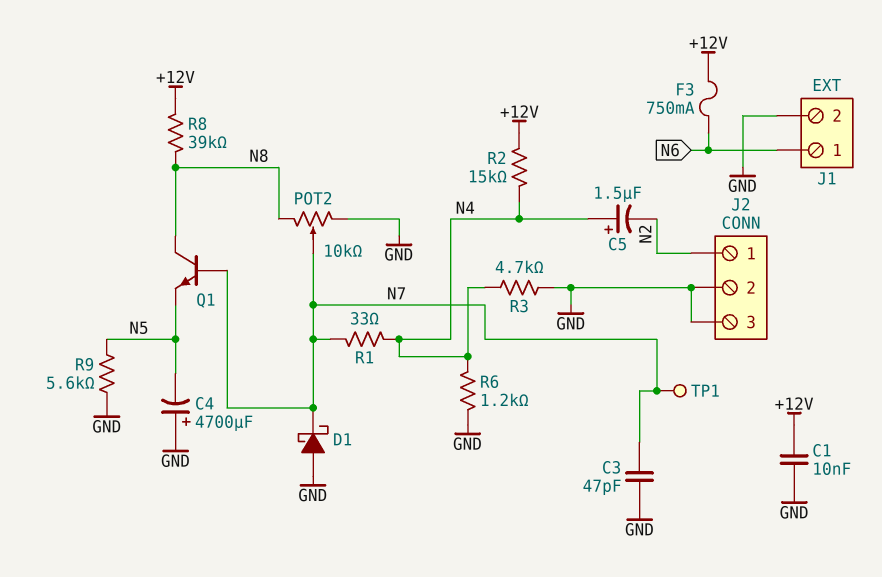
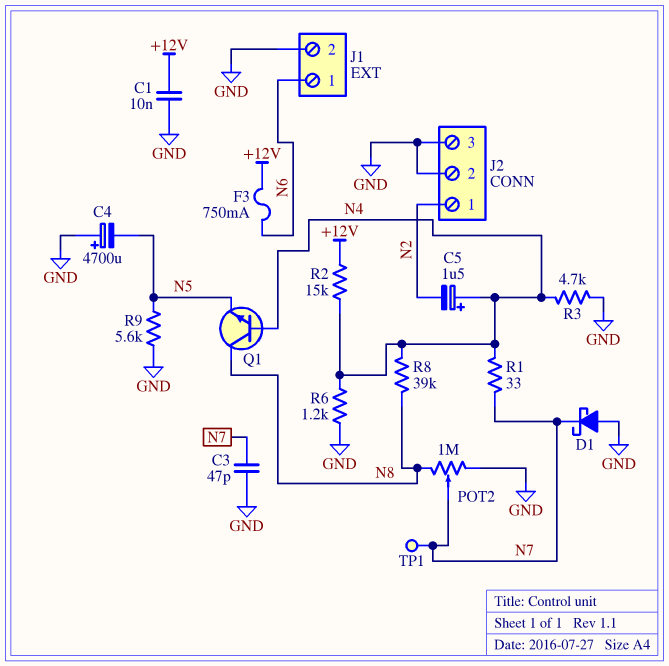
POT2: 10k (GND, N8, wiper N7) -> 1M (GND, N8, wiper N7)
Q1: NPN (B N7, C N8, E N5) -> NPN (B N4, C N8, E N5)
R8: 39k (+12V, N8) -> 39k (N4, N8)

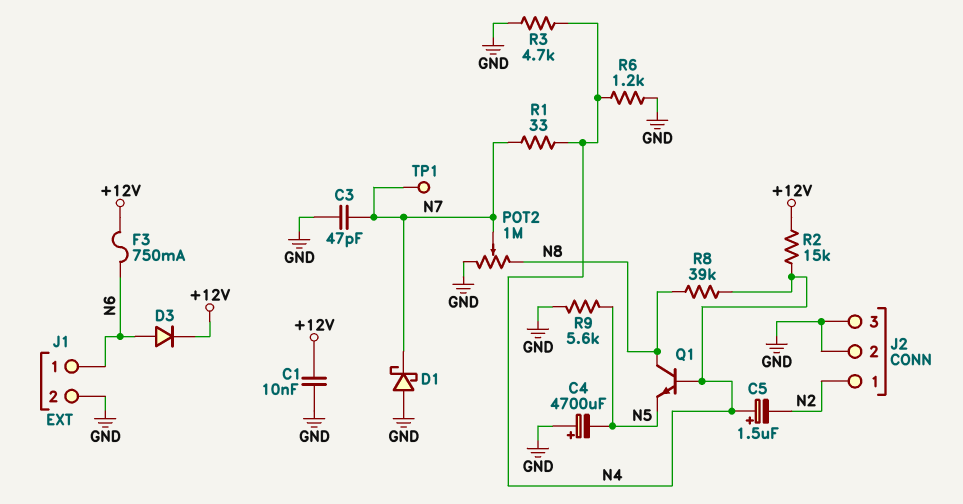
D3: none -> diode (A N6, K +12V)

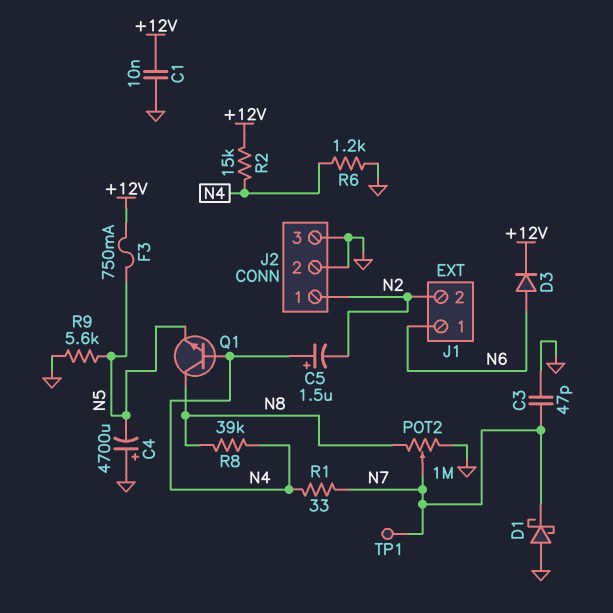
F3: 750mA (+12V, N6) -> 750mA (+12V, N5)
J1 pin 2: GND -> N2
R3: 4.7k (GND, N4) -> none

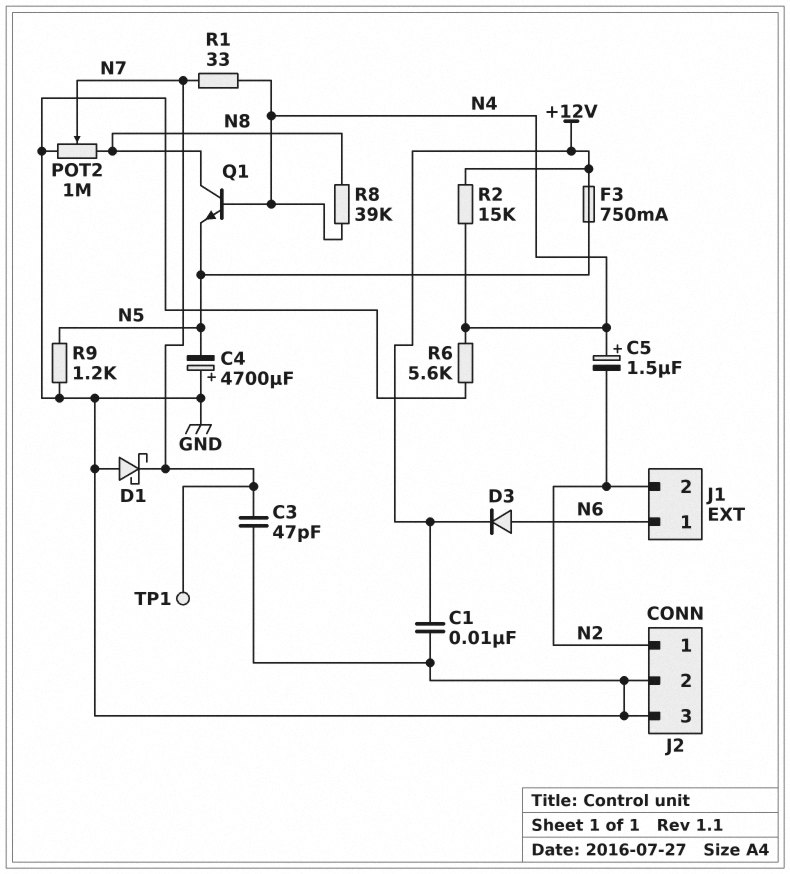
R6: 1.2k (GND, N4) -> 5.6k (GND, N4)
R9: 5.6k (GND, N5) -> 1.2k (GND, N5)

